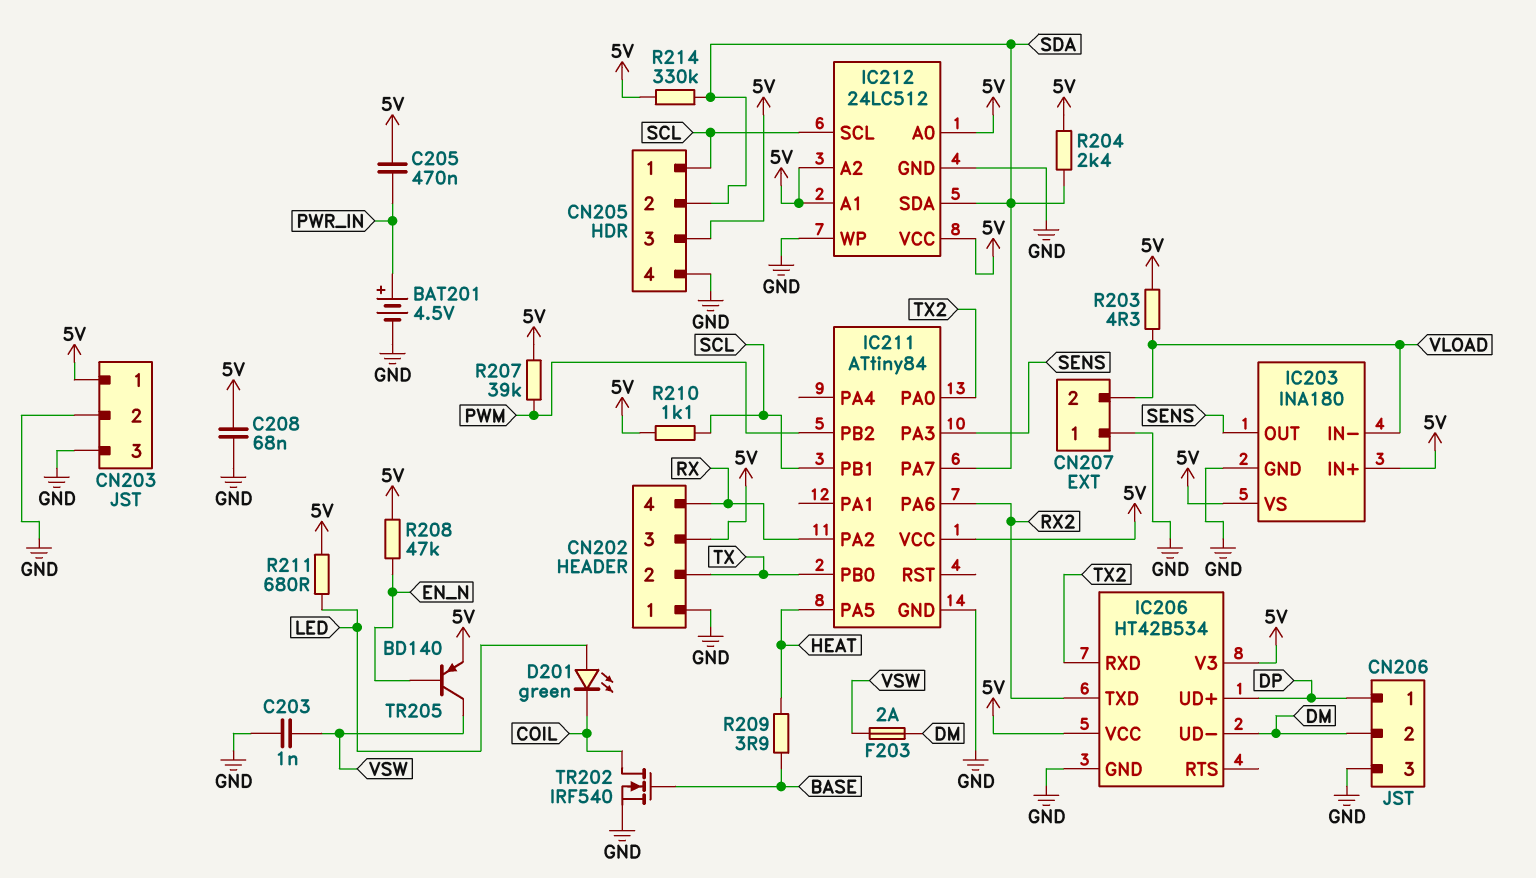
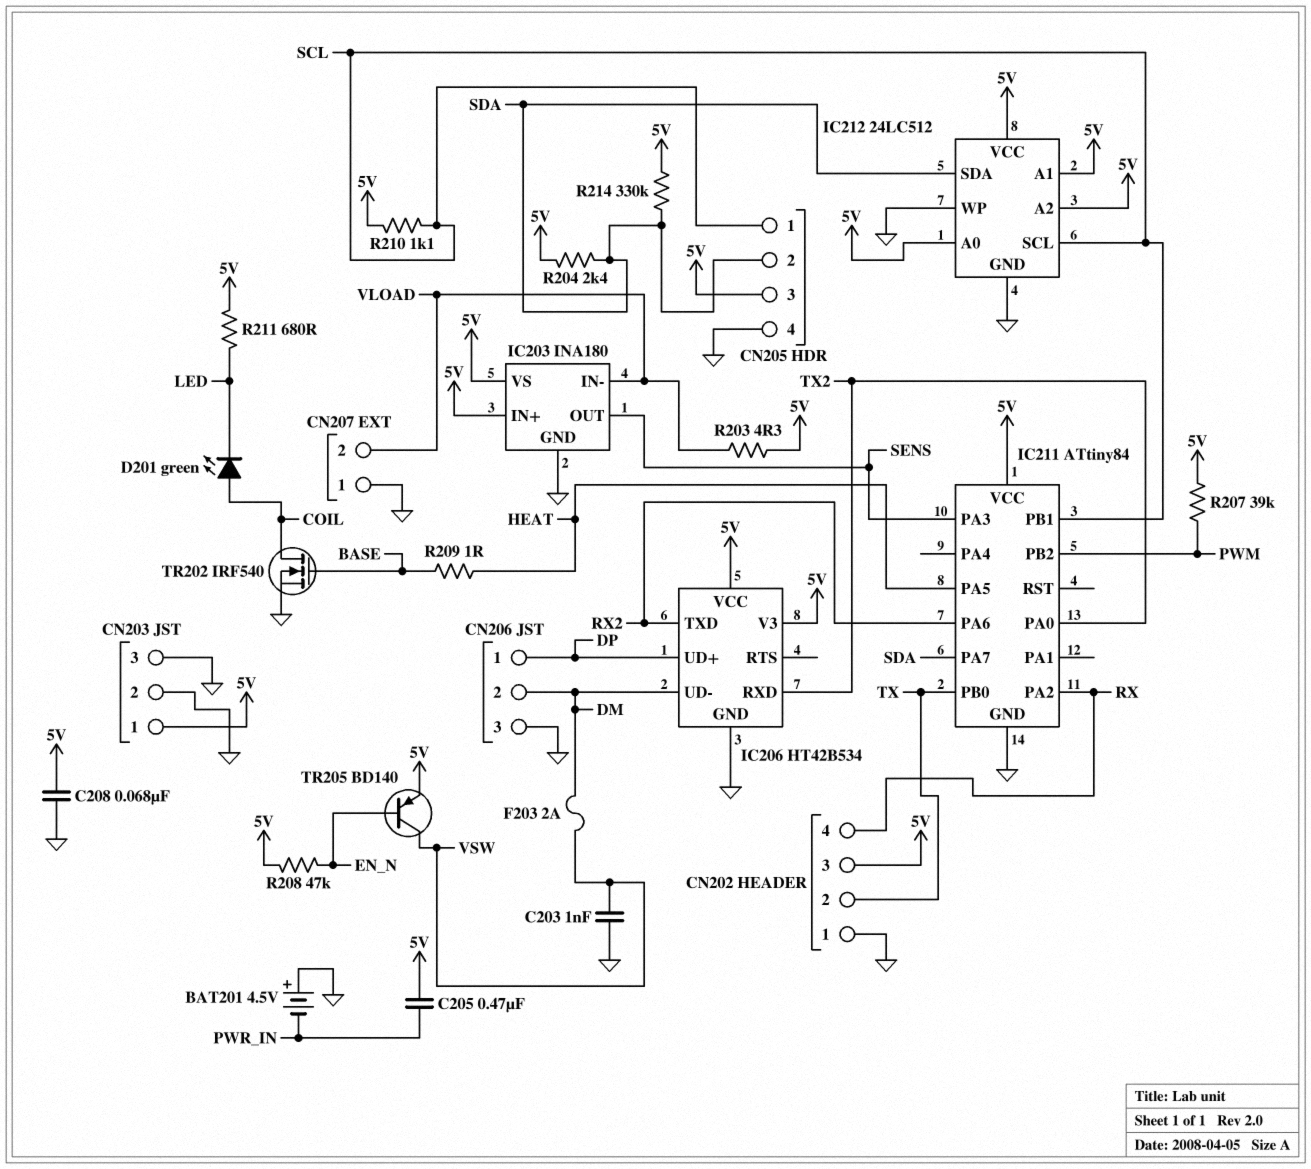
BAT201: 4.5V (plus PWR_IN, minus GND) -> 4.5V (plus GND, minus PWR_IN)
D201: LED green (A LED, K COIL) -> LED green (A COIL, K LED)
R209: 3.9 (BASE, HEAT) -> 1 (BASE, HEAT)

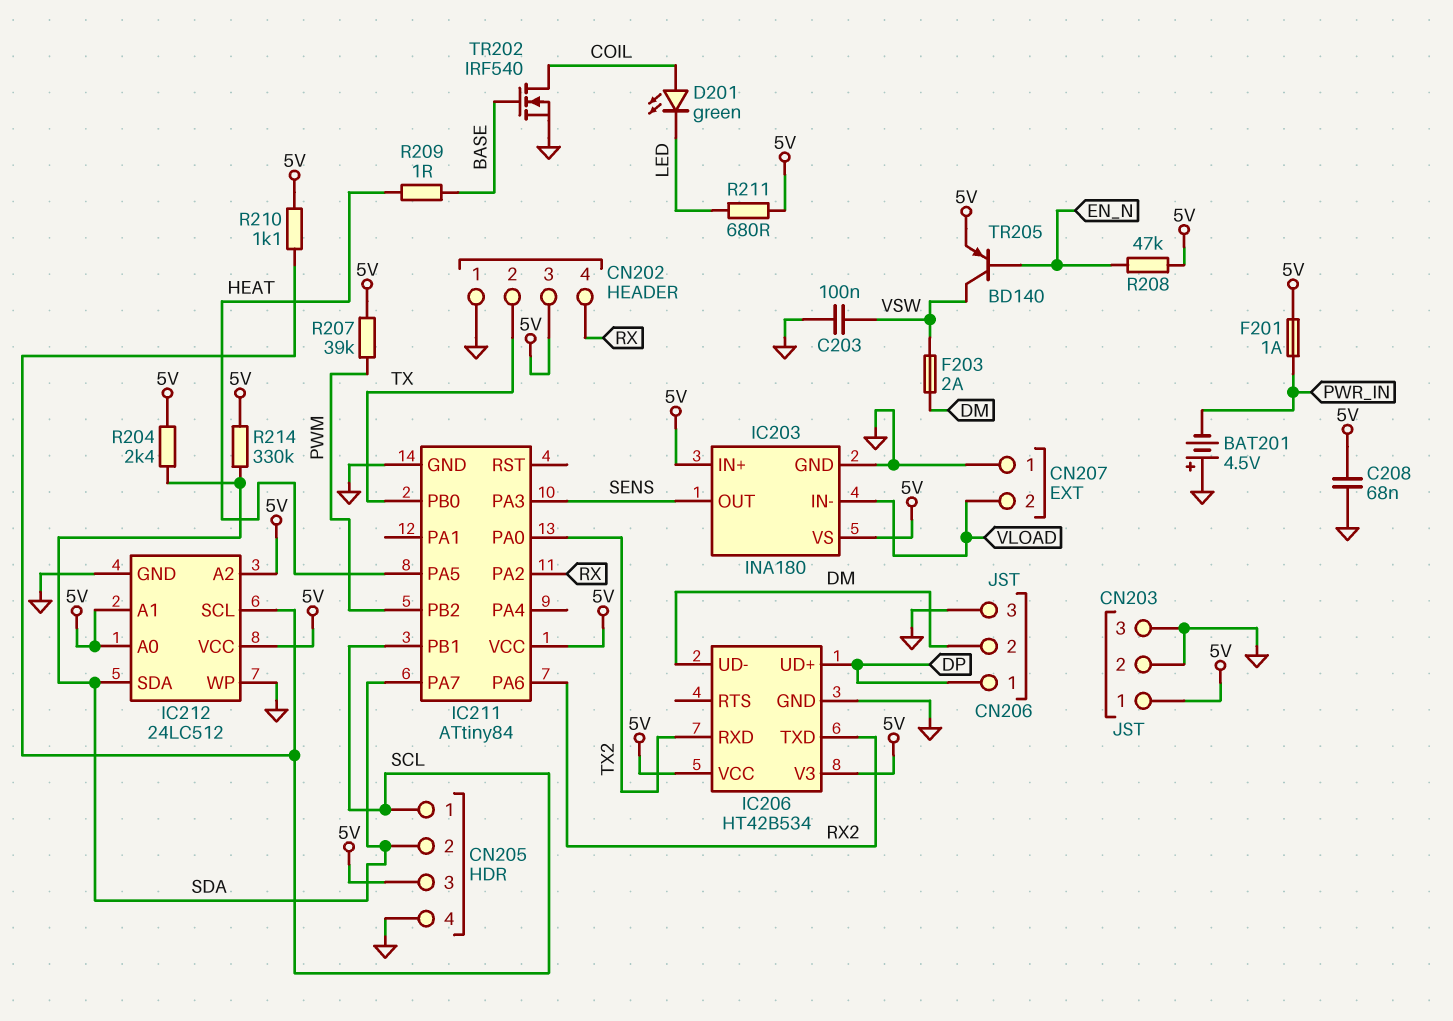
C203: 1nF (GND, VSW) -> 100nF (GND, VSW)
C205: 470nF (5V, PWR_IN) -> none
F201: none -> 1A (5V, PWR_IN)
R203: 4.3 (5V, VLOAD) -> none

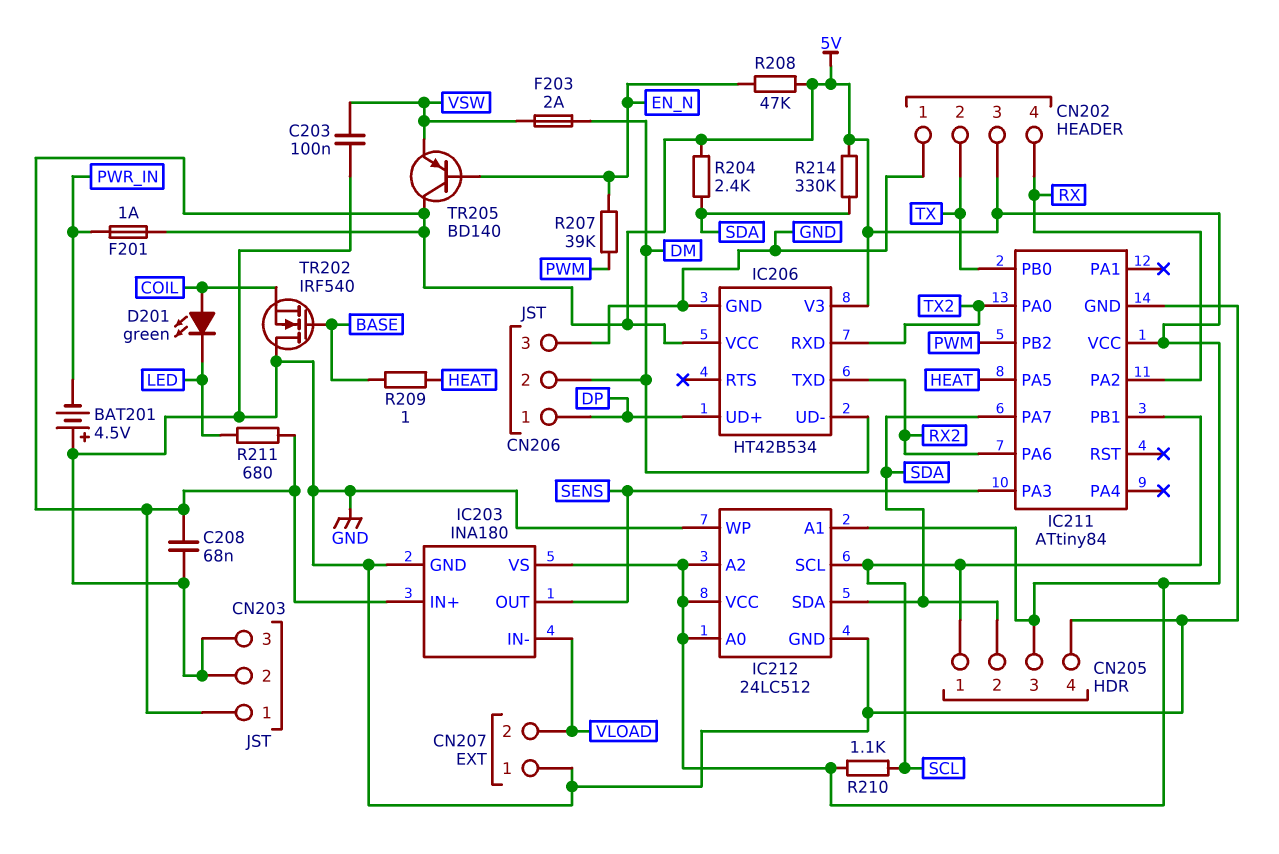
R207: 39k (5V, PWM) -> 39k (EN_N, PWM)
TR202: NMOS IRF540 (G BASE, D COIL, S GND) -> NMOS IRF540 (G BASE, D GND, S COIL)
TR205: PNP BD140 (B EN_N, C VSW, E 5V) -> PNP BD140 (B EN_N, C 5V, E VSW)

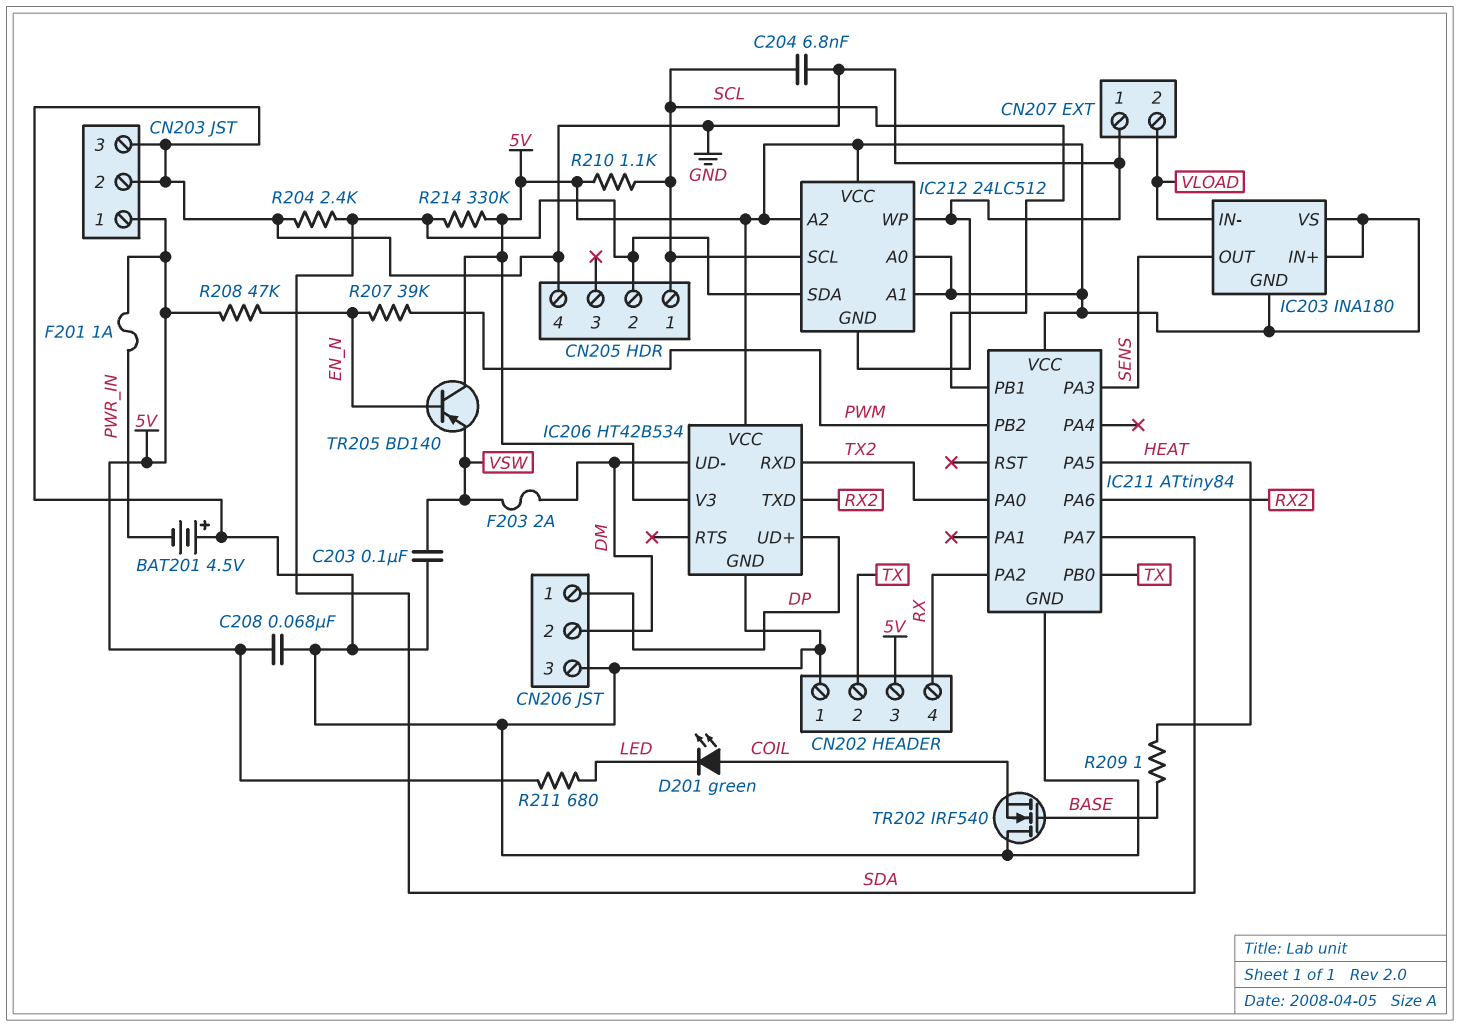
C204: none -> 6.8nF (GND, SCL)
CN205 pin 3: 5V -> none
IC203 pin GND: GND -> 5V
R204: 2.4k (5V, SDA) -> 2.4k (GND, SDA)

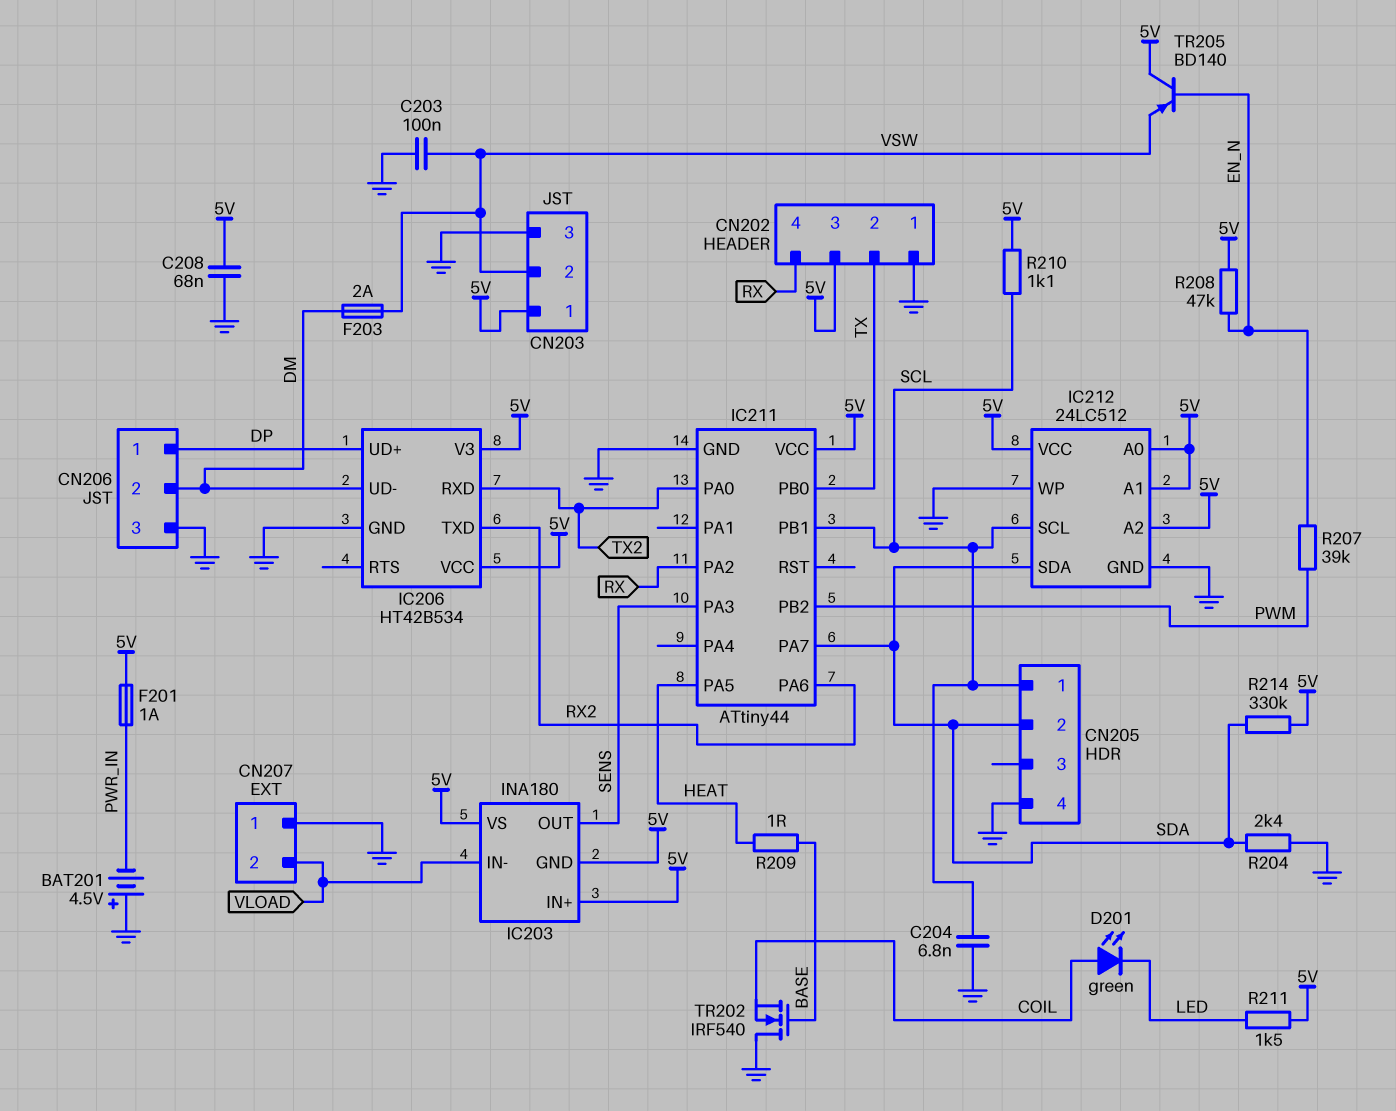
CN203 pin 2: GND -> VSW
IC211: ATtiny84 -> ATtiny44
R211: 680 (5V, LED) -> 1.5k (5V, LED)

